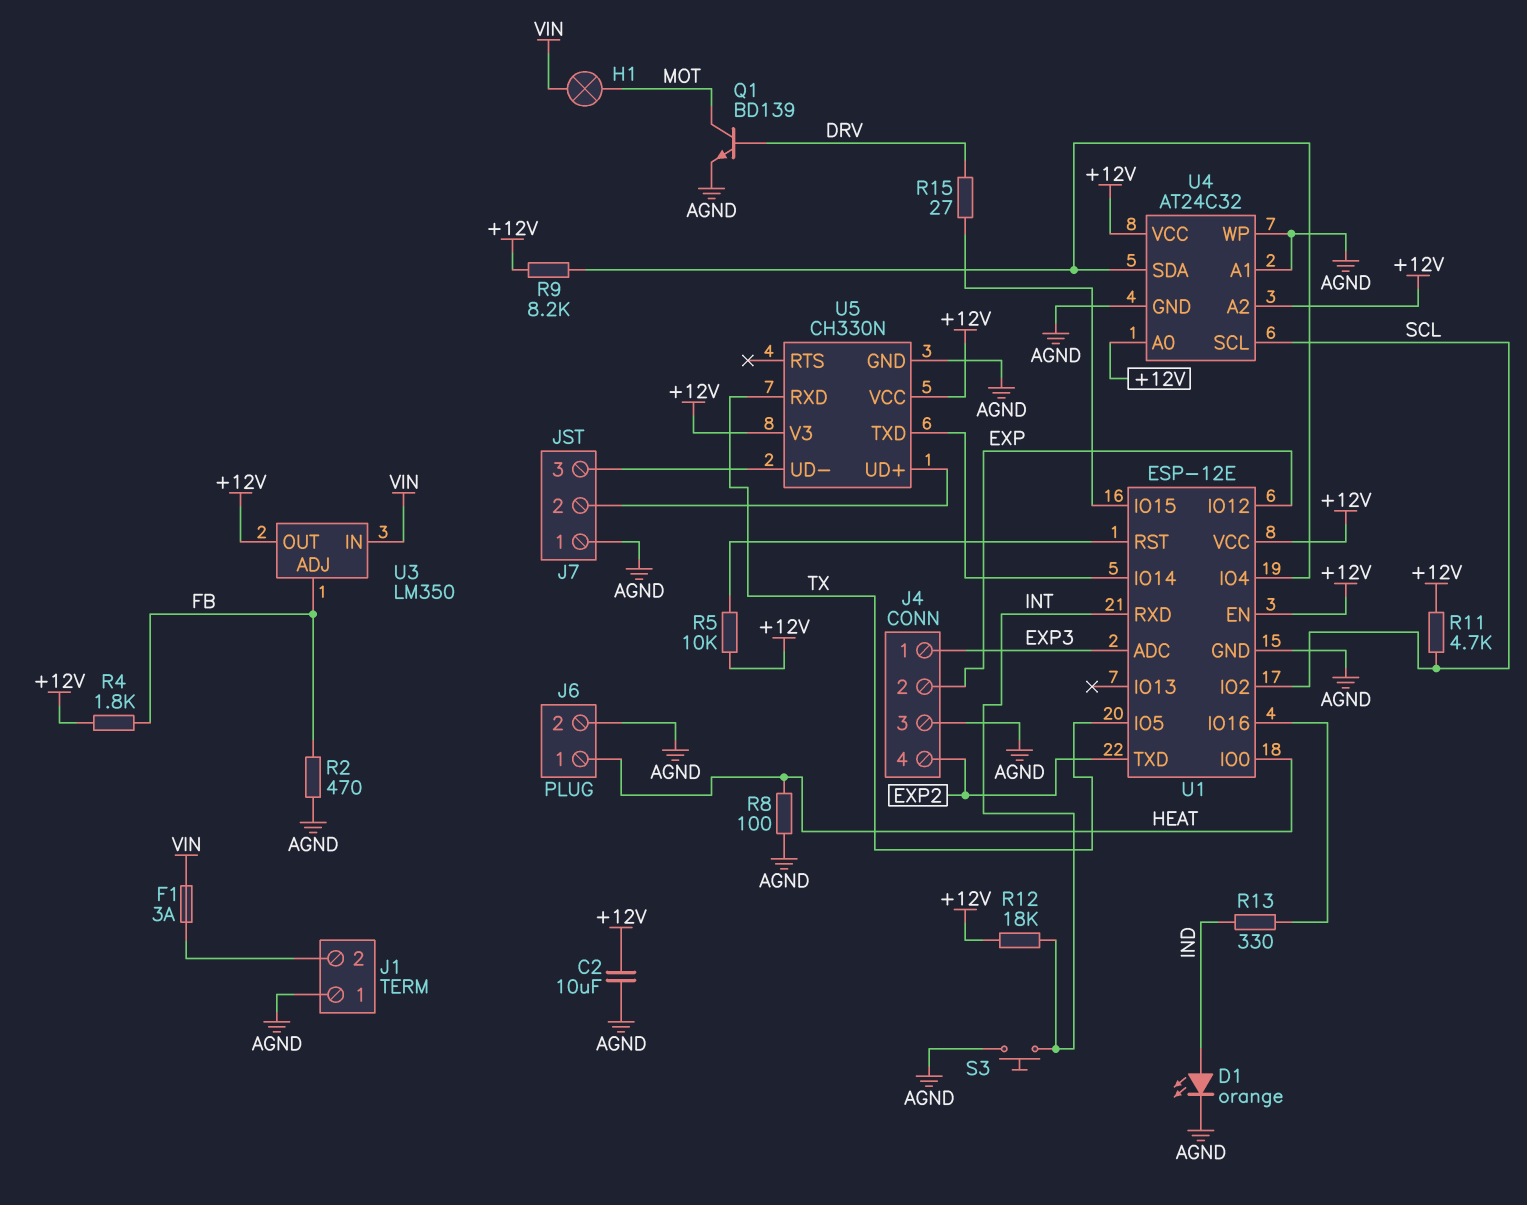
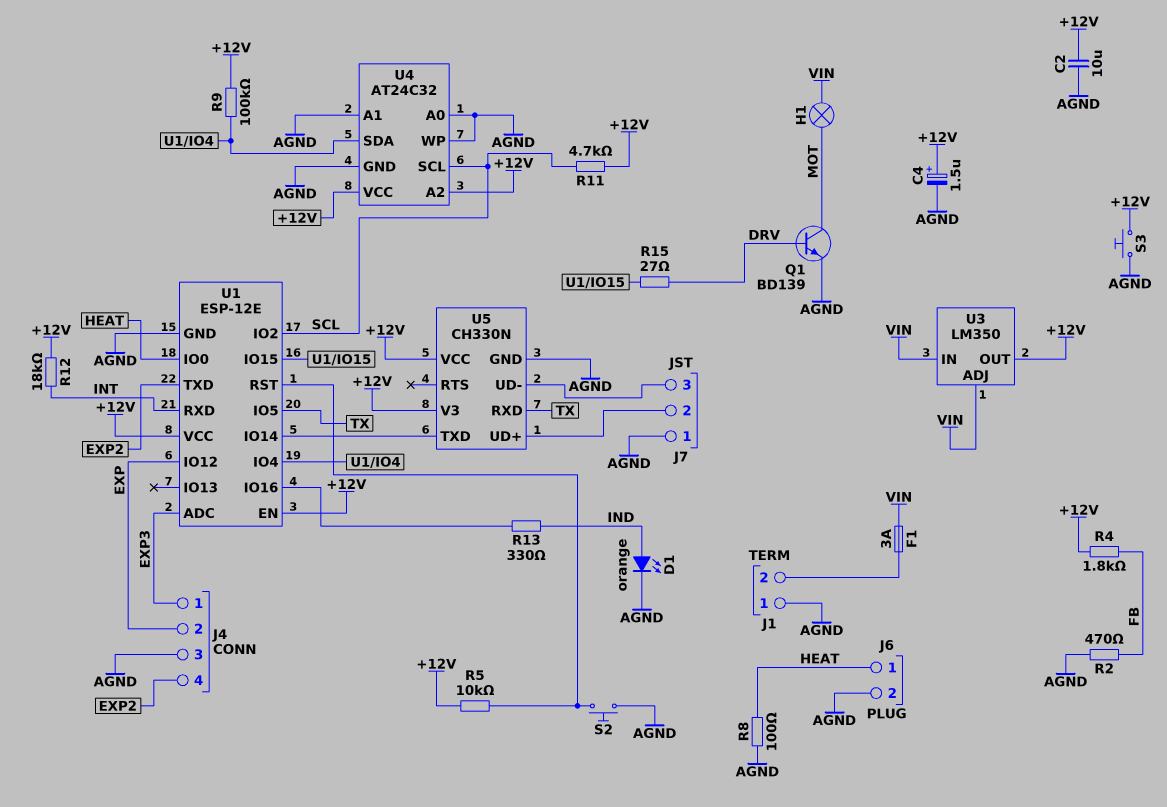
C4: none -> 1.5uF (plus +12V, minus AGND)
R9: 8.2k (+12V, U1/IO4) -> 100k (+12V, U1/IO4)
S2: none -> button (AGND, U1/RST)
S3: button (AGND, INT) -> button (+12V, AGND)
U3 pin ADJ: FB -> VIN
U4 pin A0: +12V -> AGND

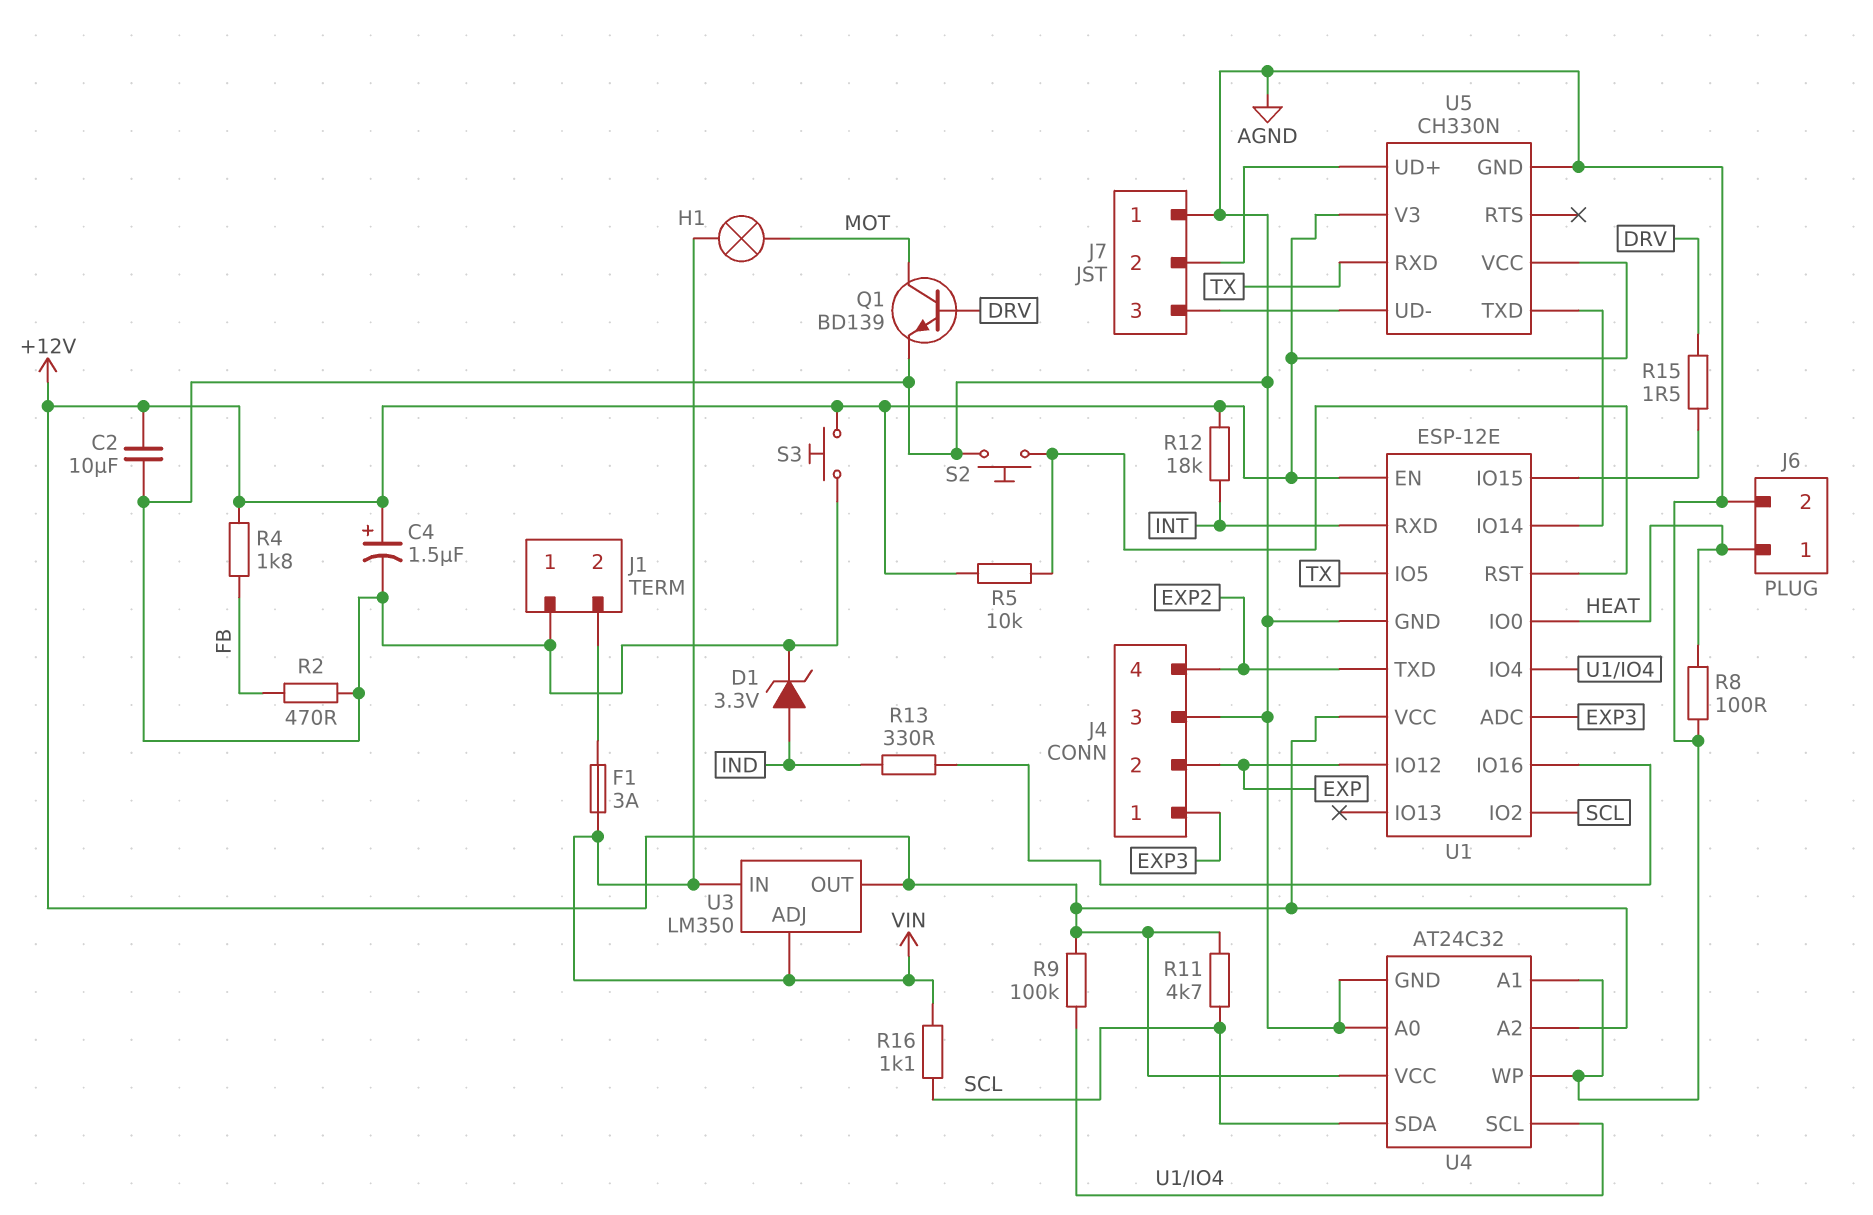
D1: LED orange (A IND, K AGND) -> zener 3.3V (A IND, K AGND)
R15: 27 (DRV, U1/IO15) -> 1.5 (DRV, U1/IO15)
R16: none -> 1.1k (SCL, VIN)
U4 pin SCL: SCL -> U1/IO4
U4 pin SDA: U1/IO4 -> SCL

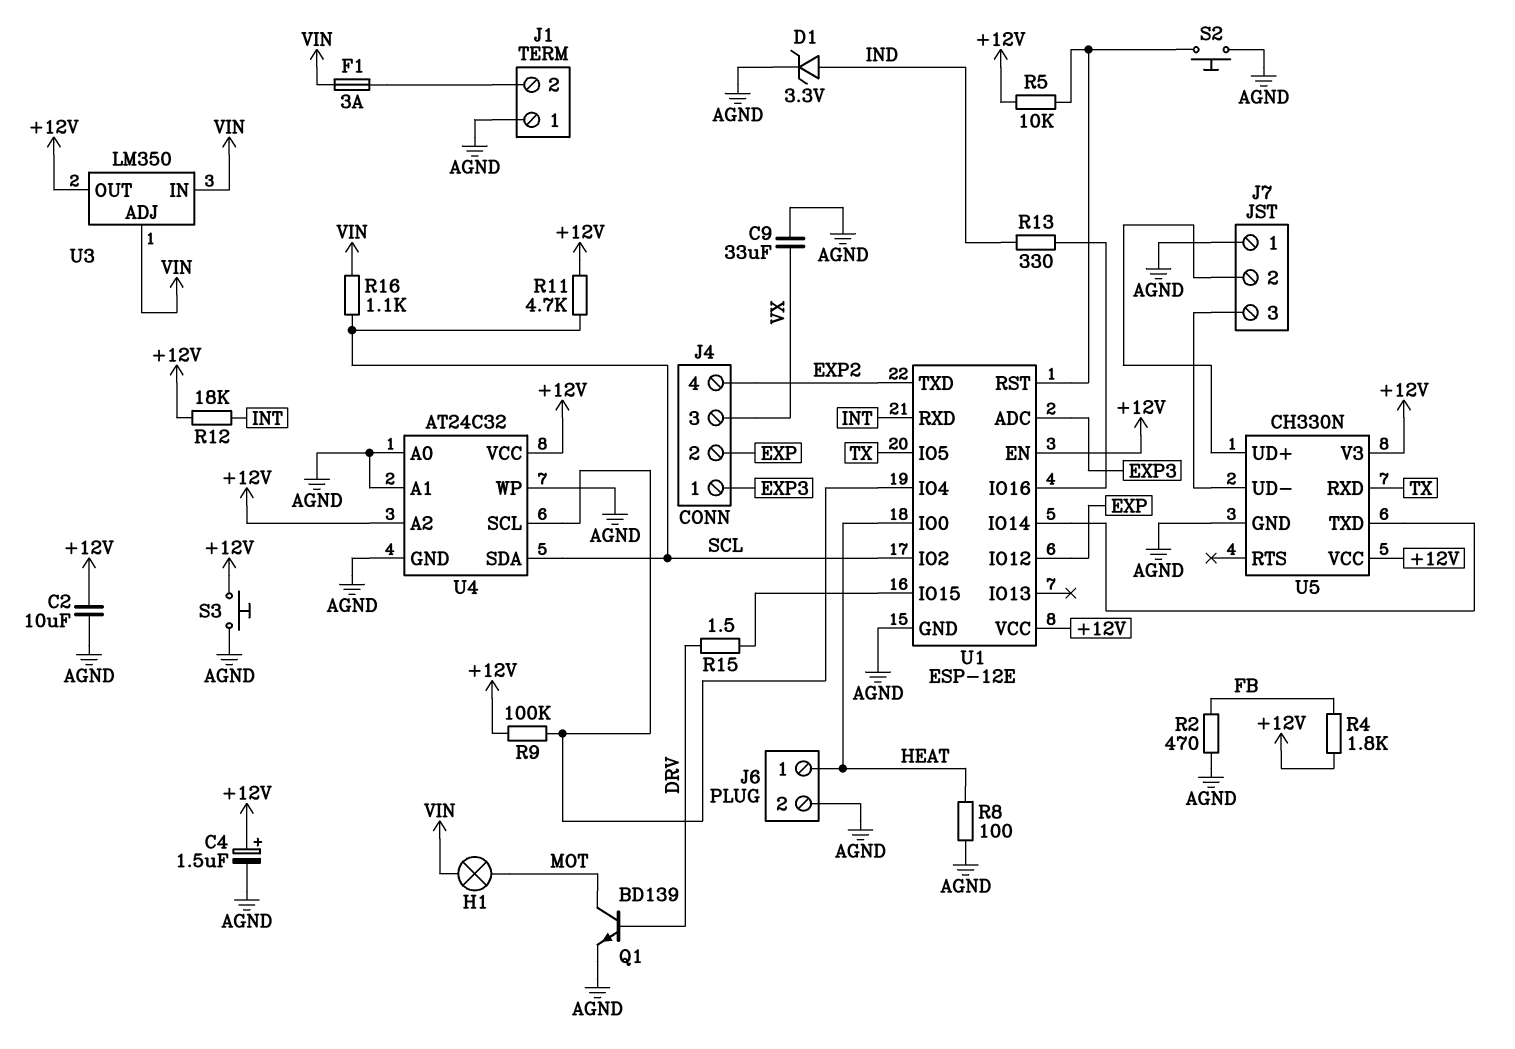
C9: none -> 33uF (AGND, VX)
J4 pin 3: AGND -> VX

